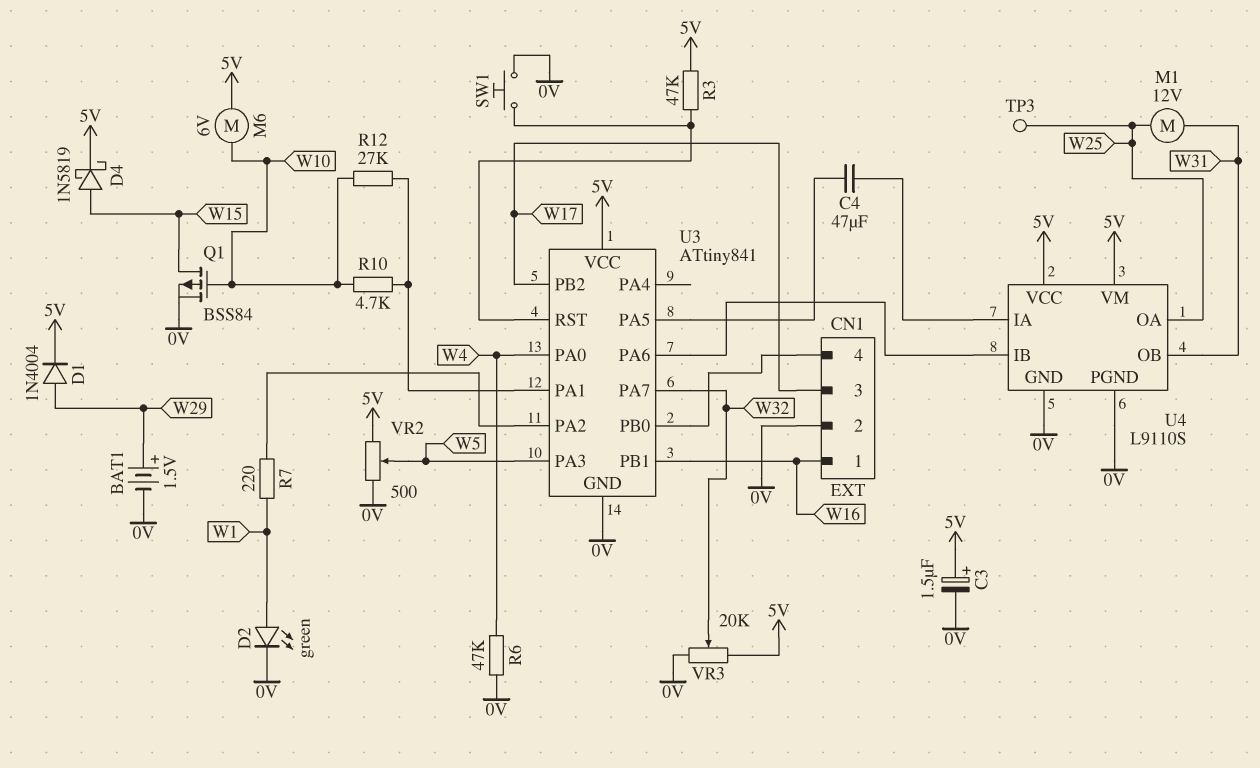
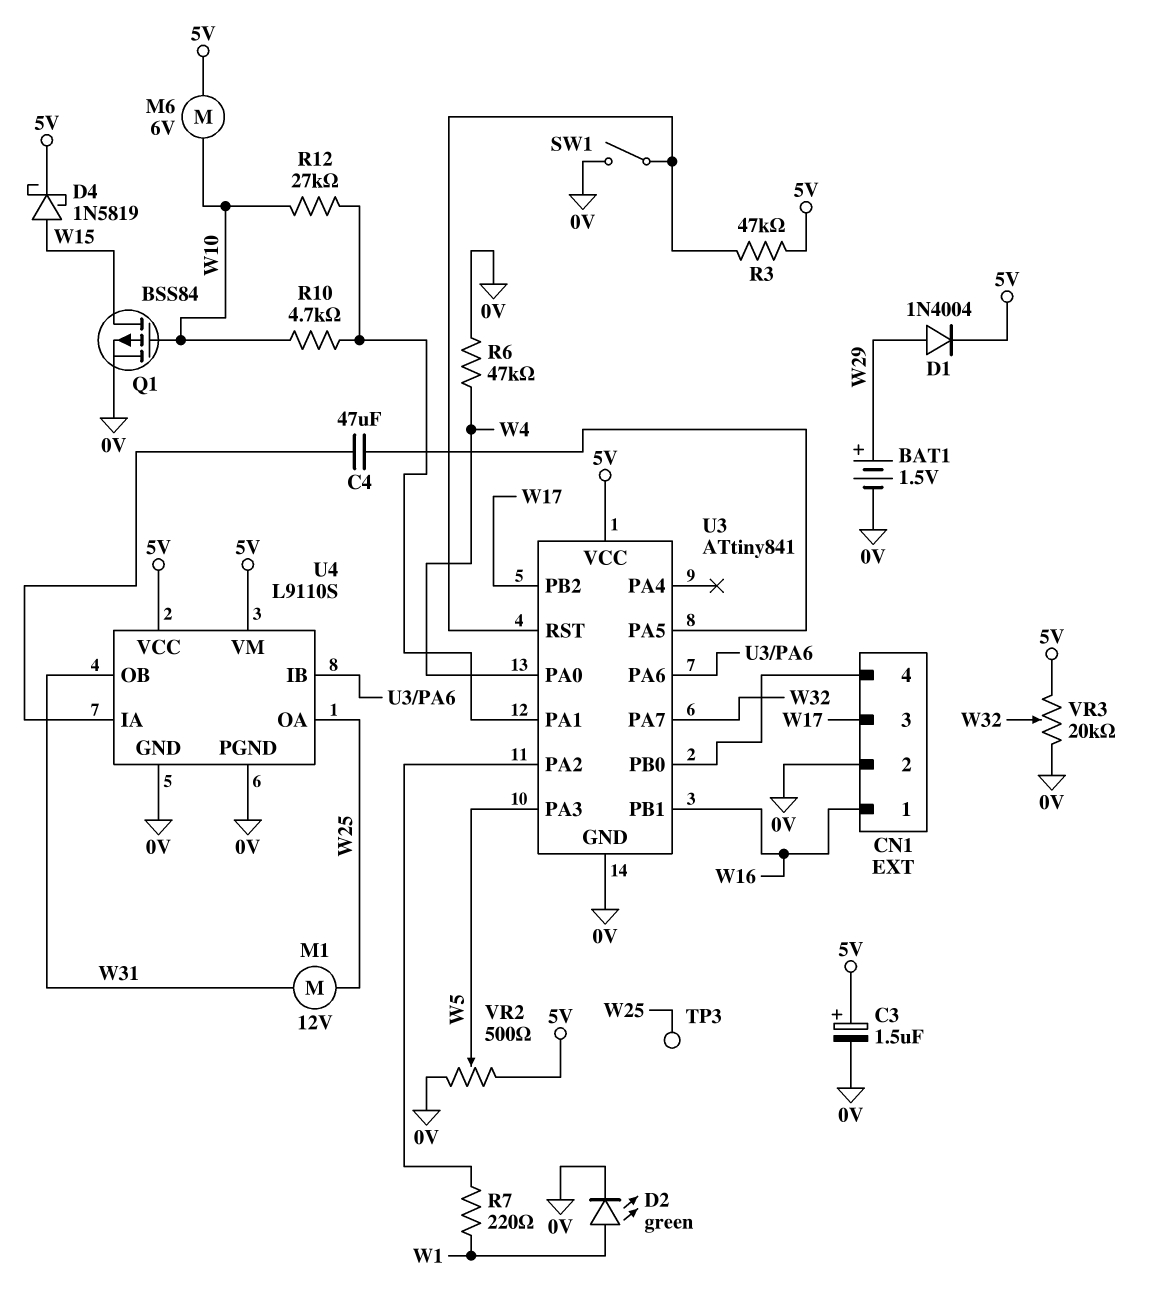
SW1: button (0V, U3/RST) -> switch (0V, U3/RST)

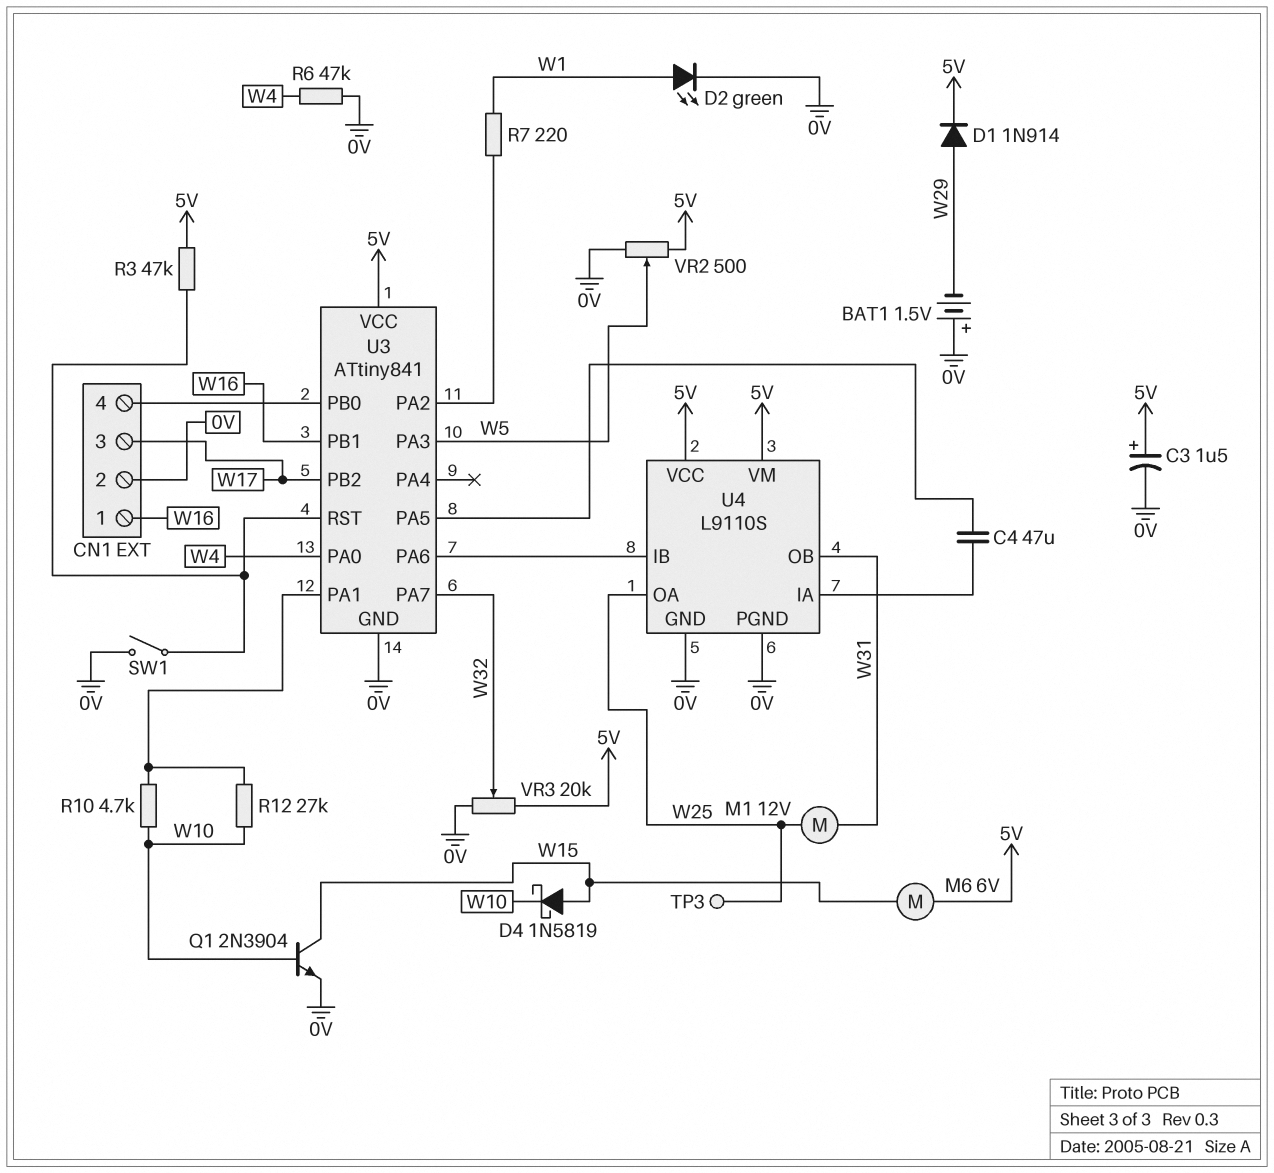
BAT1: 1.5V (plus W29, minus 0V) -> 1.5V (plus 0V, minus W29)
D1: diode 1N4004 (A W29, K 5V) -> diode 1N914 (A W29, K 5V)
D4: schottky 1N5819 (A W15, K 5V) -> schottky 1N5819 (A W15, K W10)
M6: motor 6V (5V, W10) -> motor 6V (5V, W15)
Q1: PMOS BSS84 (G W10, D W15, S 0V) -> NPN 2N3904 (B W10, C W15, E 0V)

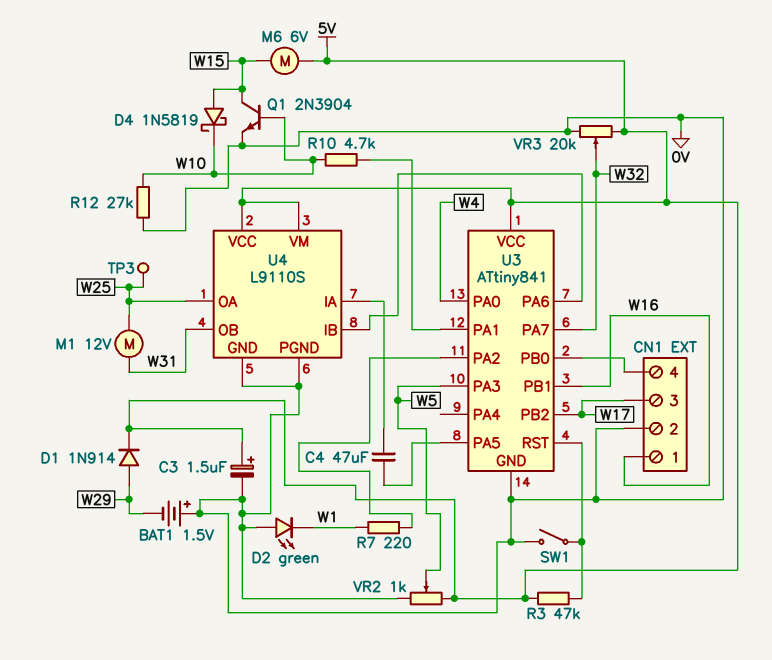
D2: LED green (A W1, K 0V) -> LED green (A 0V, K W1)
R6: 47k (0V, W4) -> none
R12: 27k (U3/PA1, W10) -> 27k (0V, W10)
VR2: 500 (0V, 5V, wiper W5) -> 1k (0V, 5V, wiper W5)

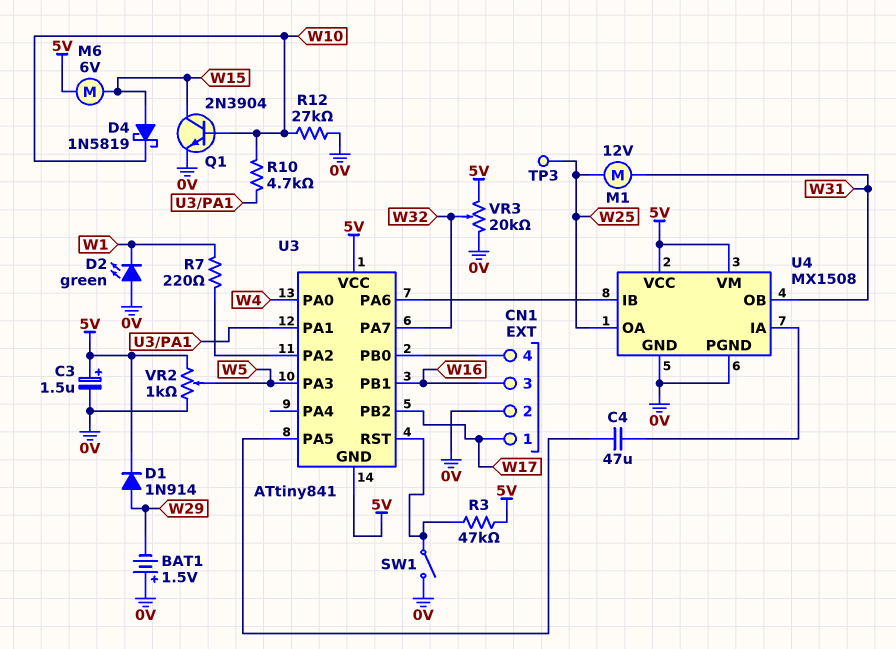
CN1 pin 1: W16 -> W17
CN1 pin 3: W17 -> W16
U3 pin GND: 0V -> 5V
U4: L9110S -> MX1508

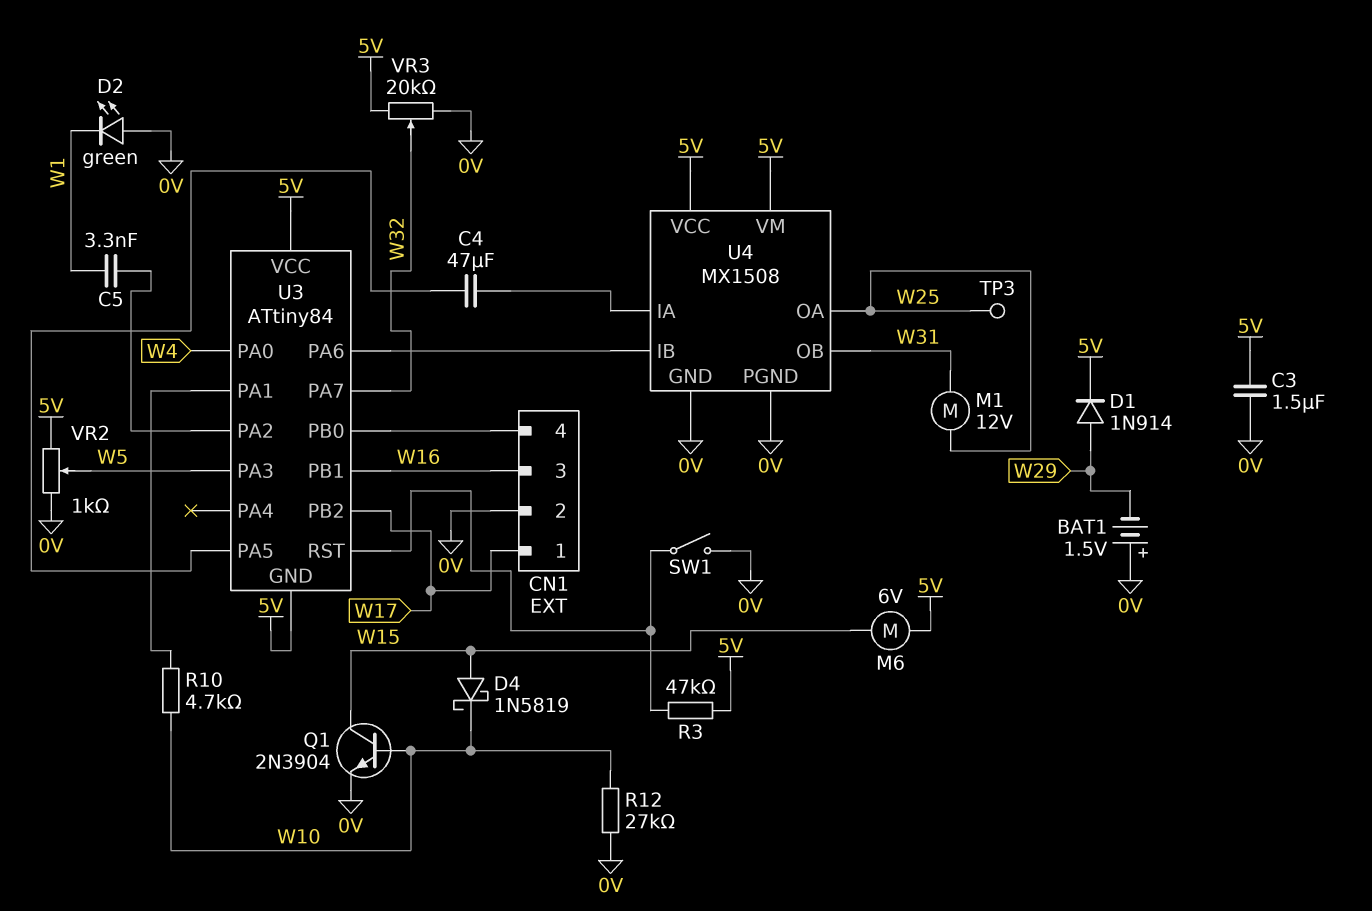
C3: 1.5uF (plus 5V, minus 0V) -> 1.5uF (0V, 5V)
C5: none -> 3.3nF (U3/PA2, W1)
R7: 220 (U3/PA2, W1) -> none
U3: ATtiny841 -> ATtiny84

